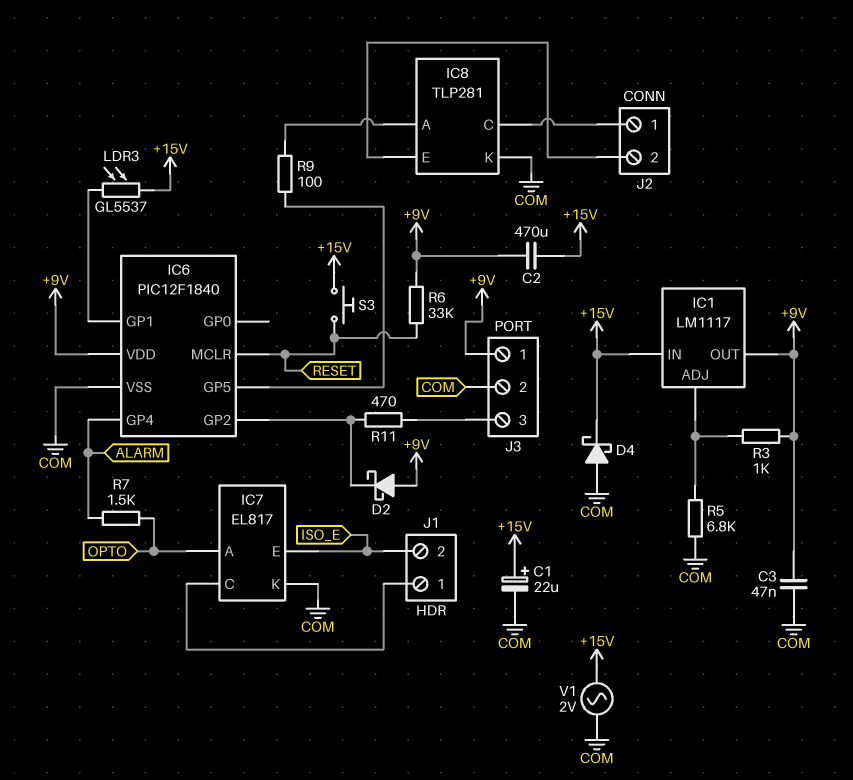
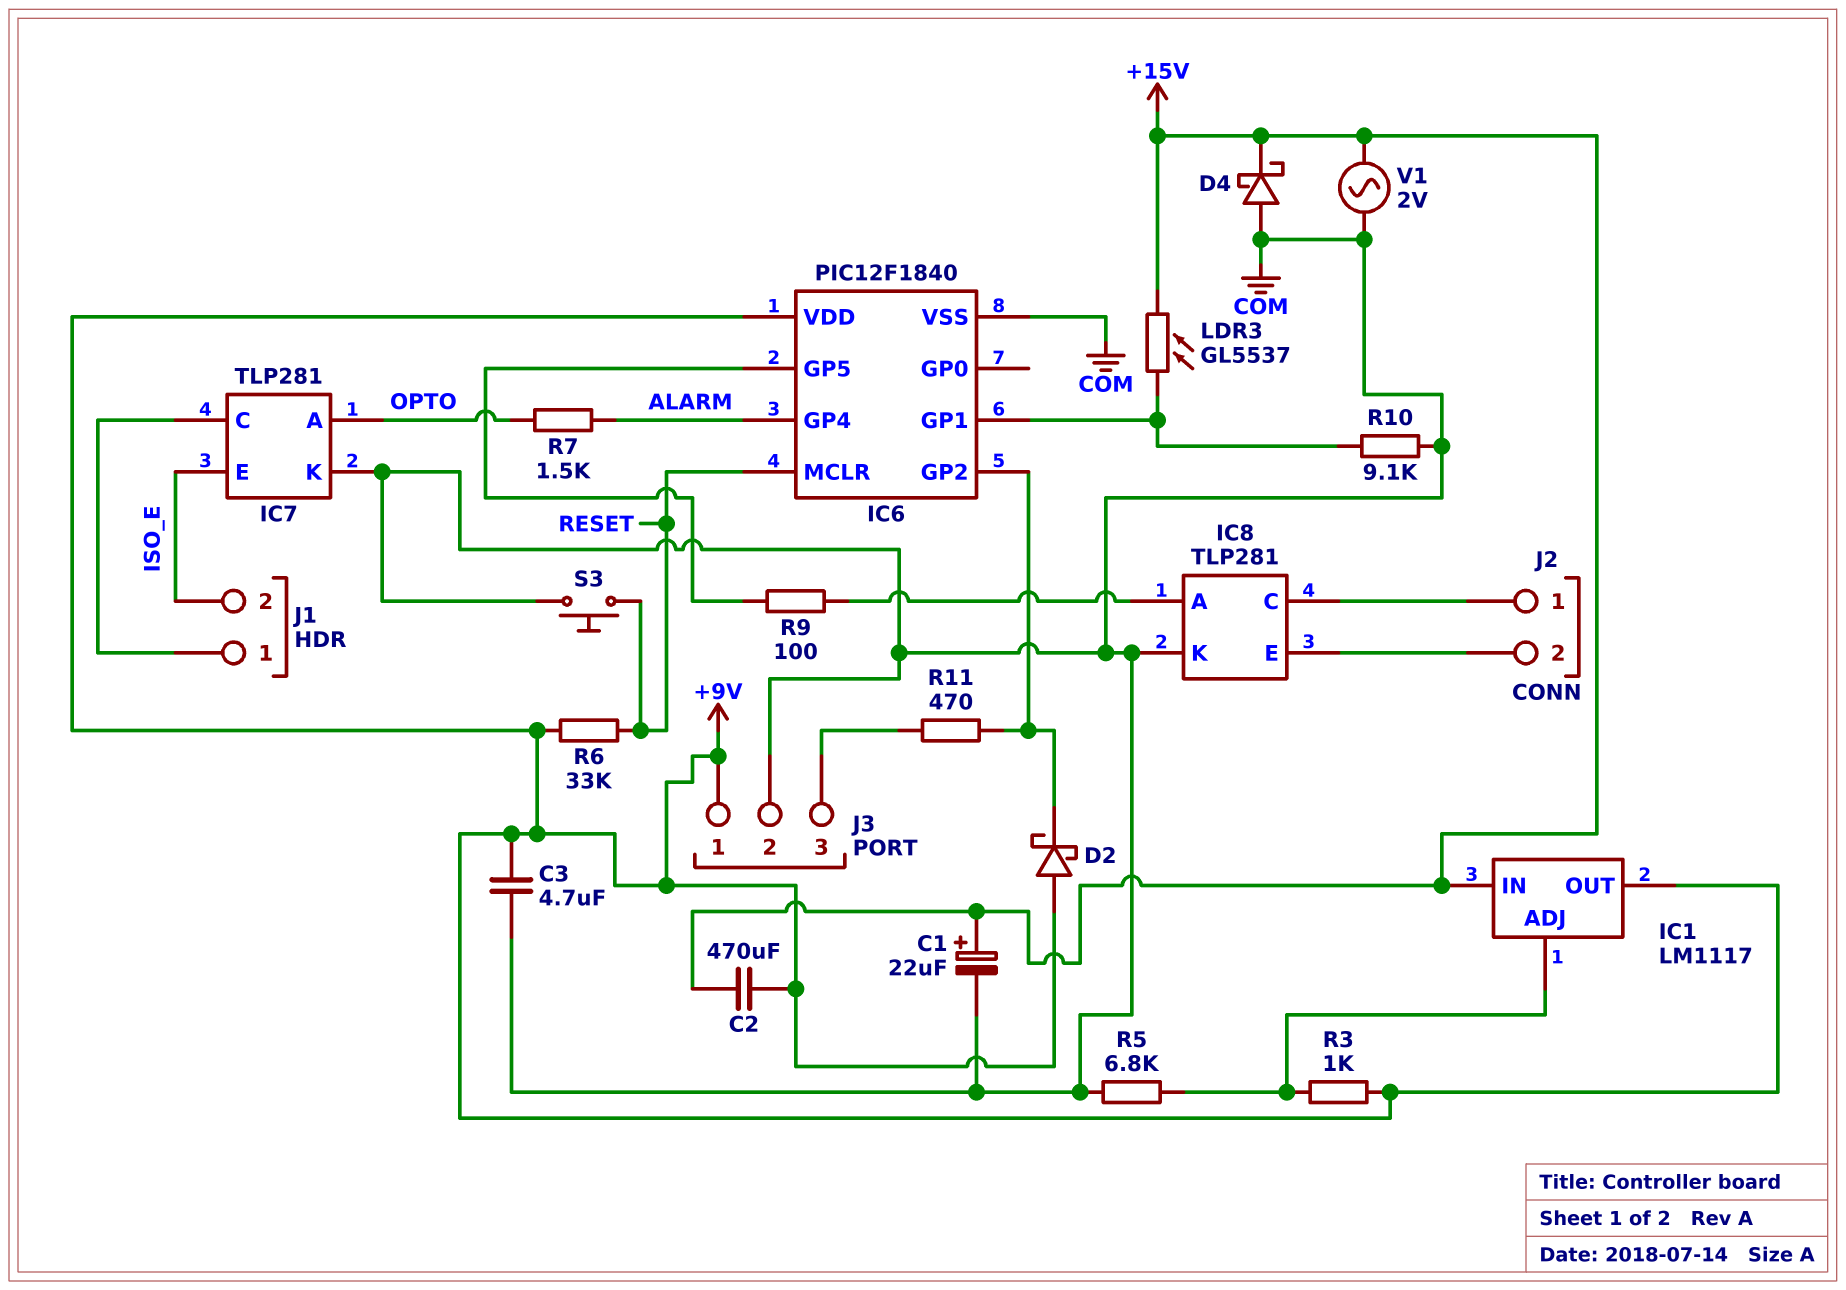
C3: 47nF (+9V, COM) -> 4.7uF (+9V, COM)
IC7: EL817 -> TLP281
R10: none -> 9.1k (COM, IC6/GP1)
S3: button (+15V, RESET) -> button (COM, RESET)

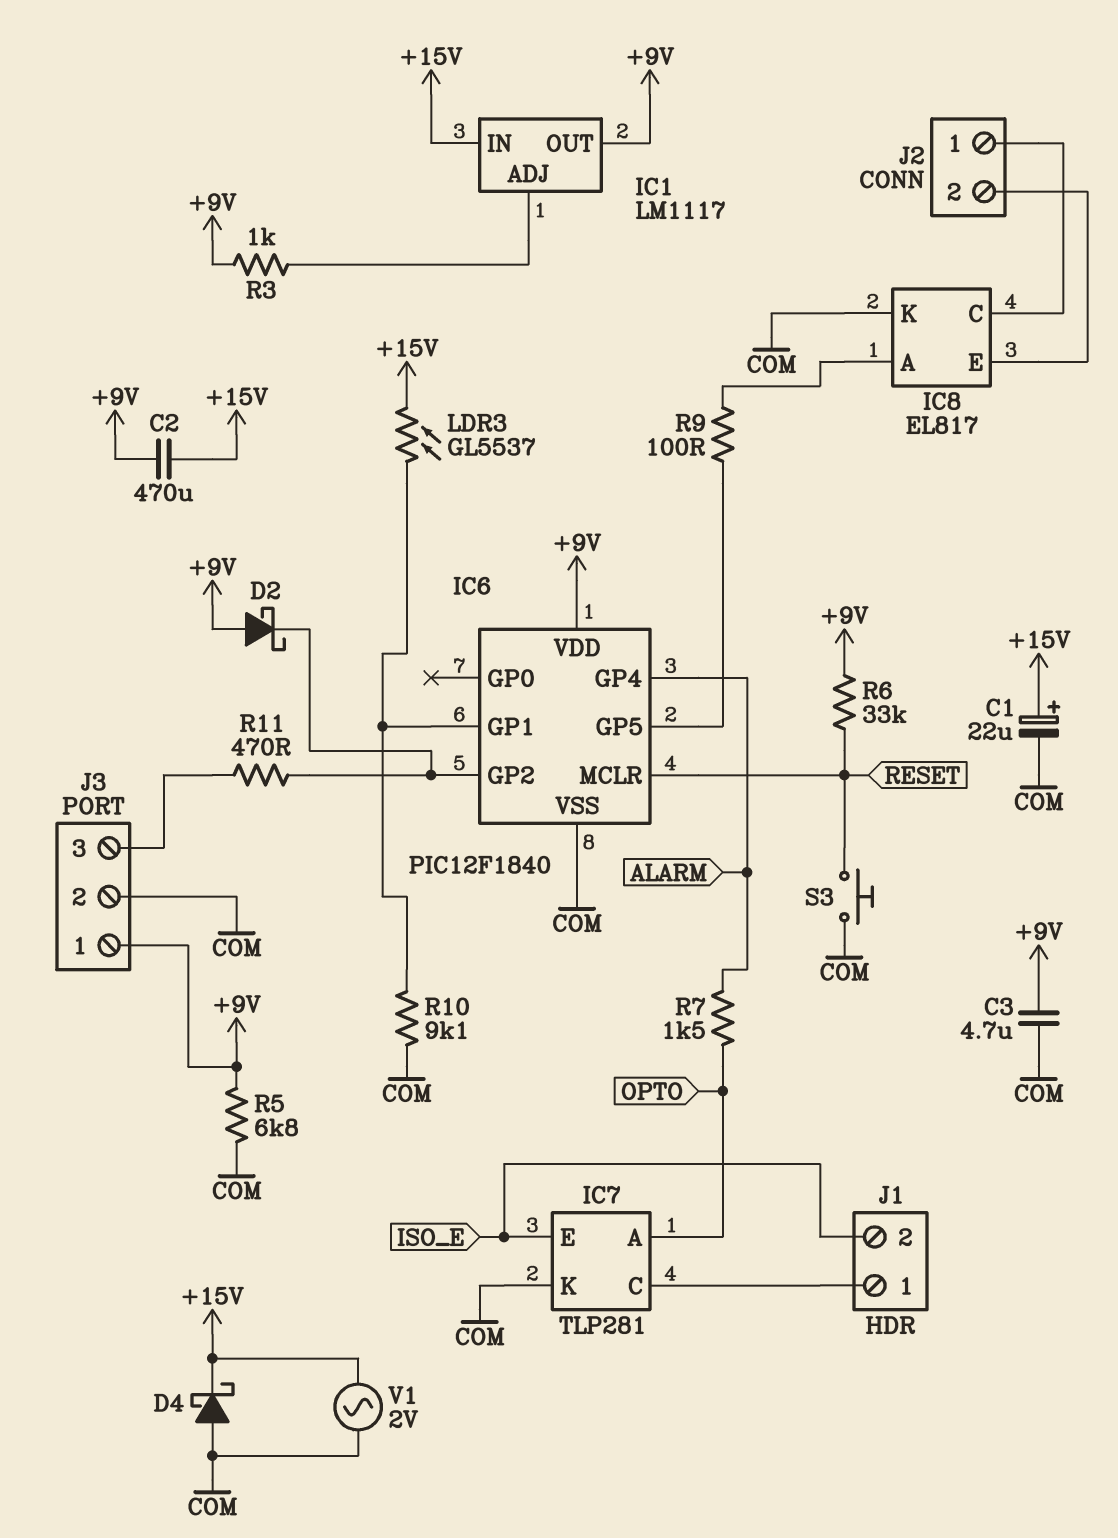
IC8: TLP281 -> EL817
R5: 6.8k (COM, IC1/ADJ) -> 6.8k (+9V, COM)

